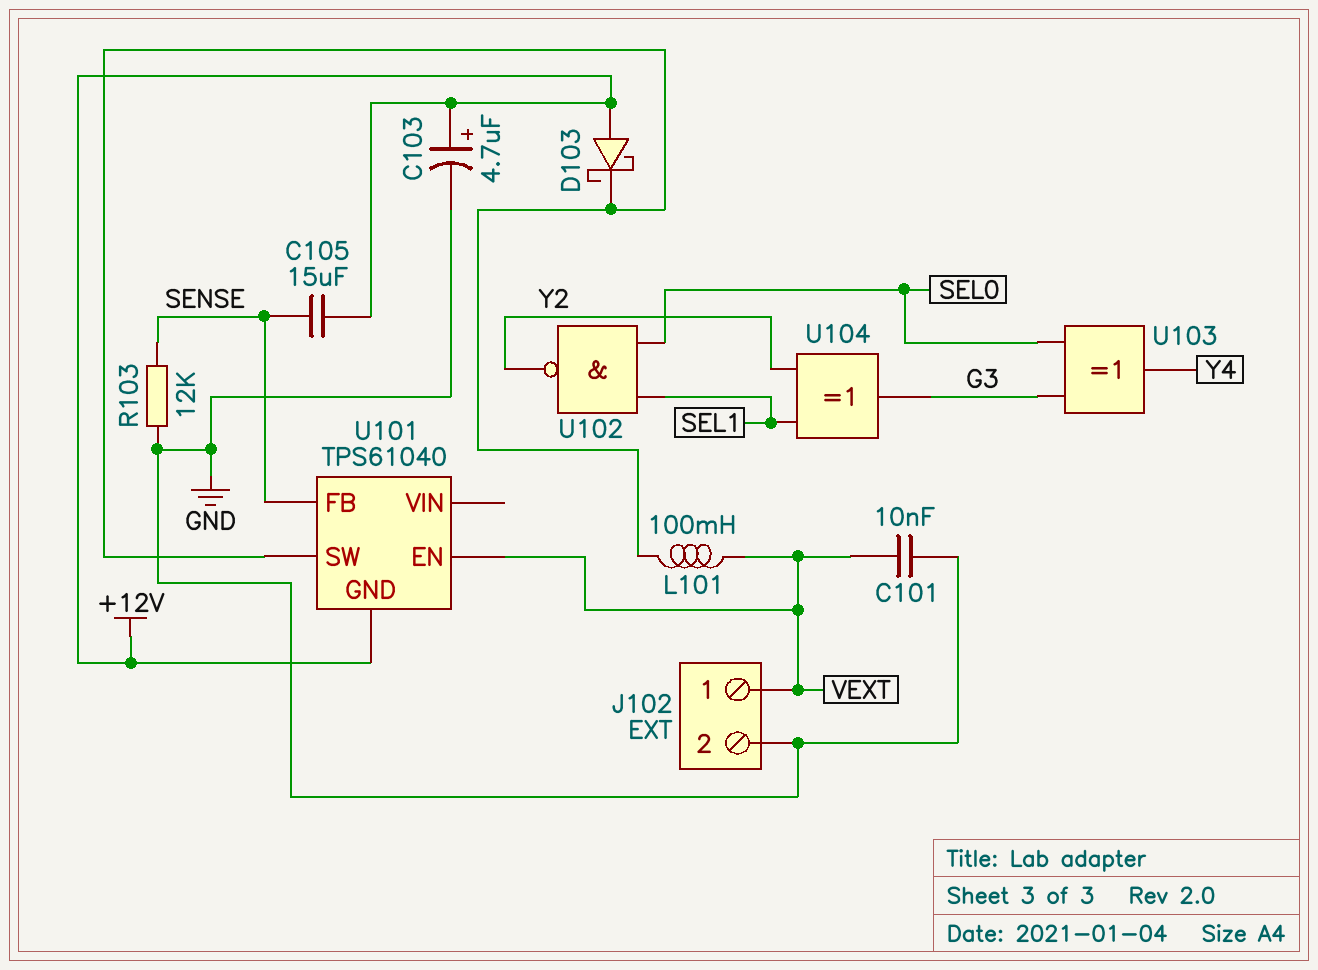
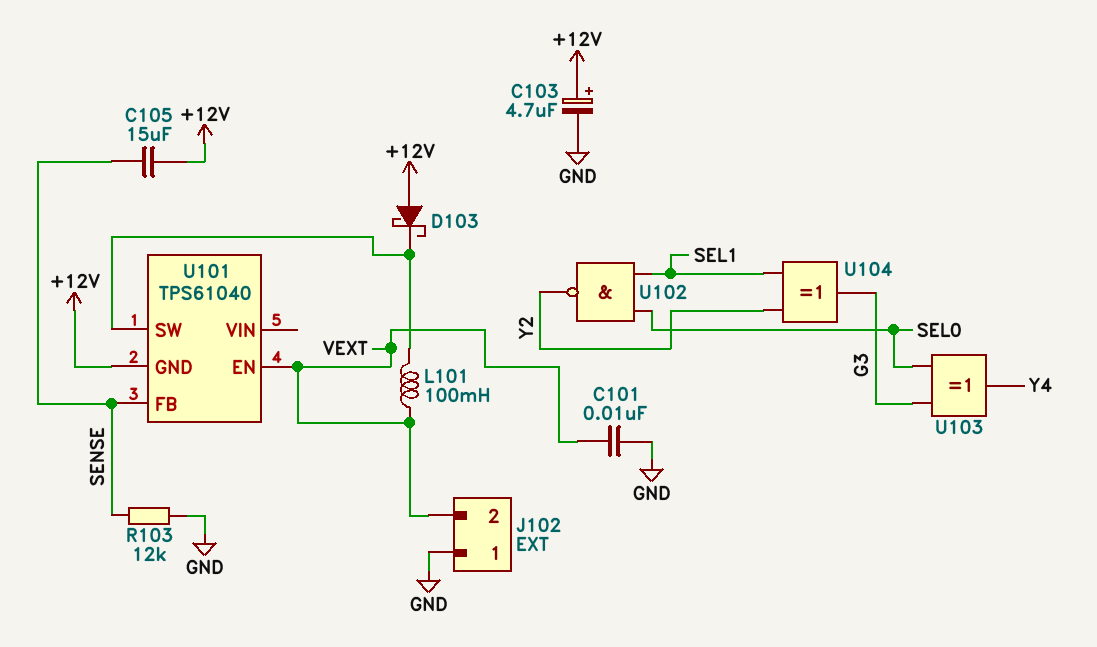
J102 pin 1: VEXT -> GND
J102 pin 2: GND -> VEXT

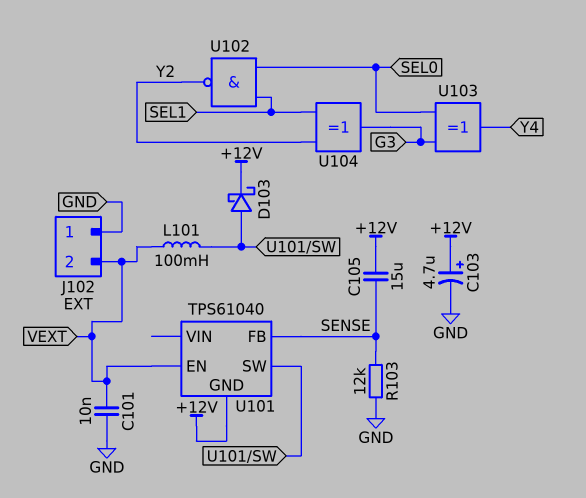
D103: schottky (A +12V, K U101/SW) -> schottky (A U101/SW, K +12V)

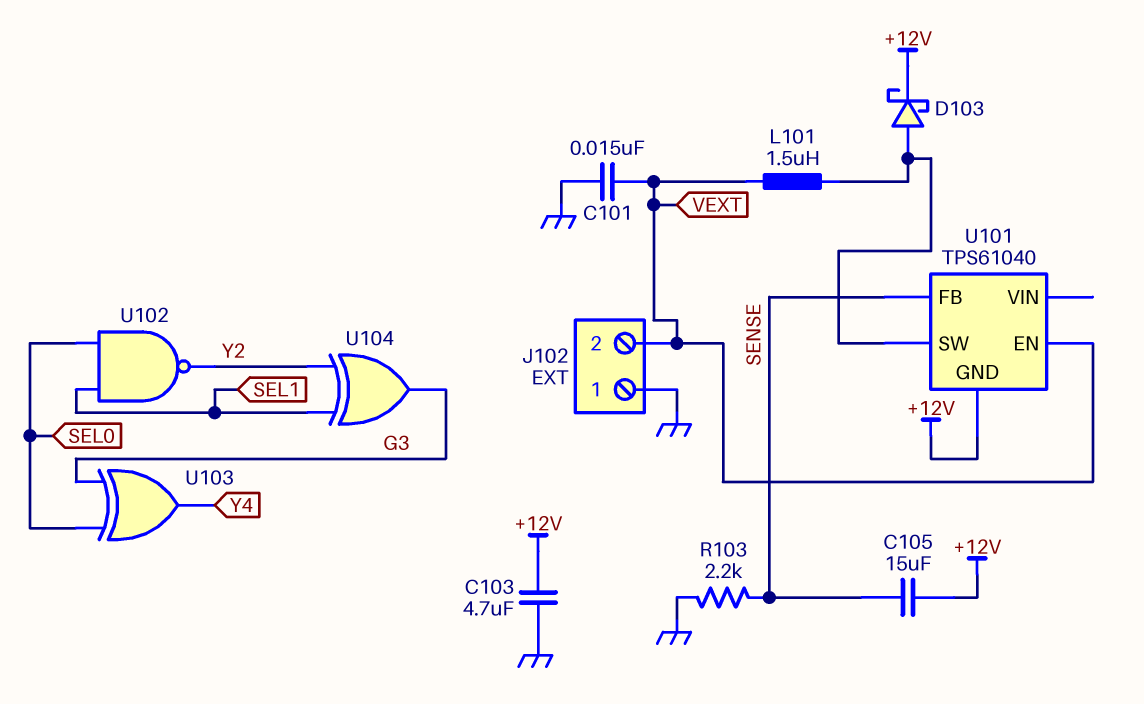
C101: 10nF (GND, VEXT) -> 15nF (GND, VEXT)
C103: 4.7uF (plus +12V, minus GND) -> 4.7uF (+12V, GND)
L101: 100mH (U101/SW, VEXT) -> 1.5uH (U101/SW, VEXT)
R103: 12k (GND, SENSE) -> 2.2k (GND, SENSE)

